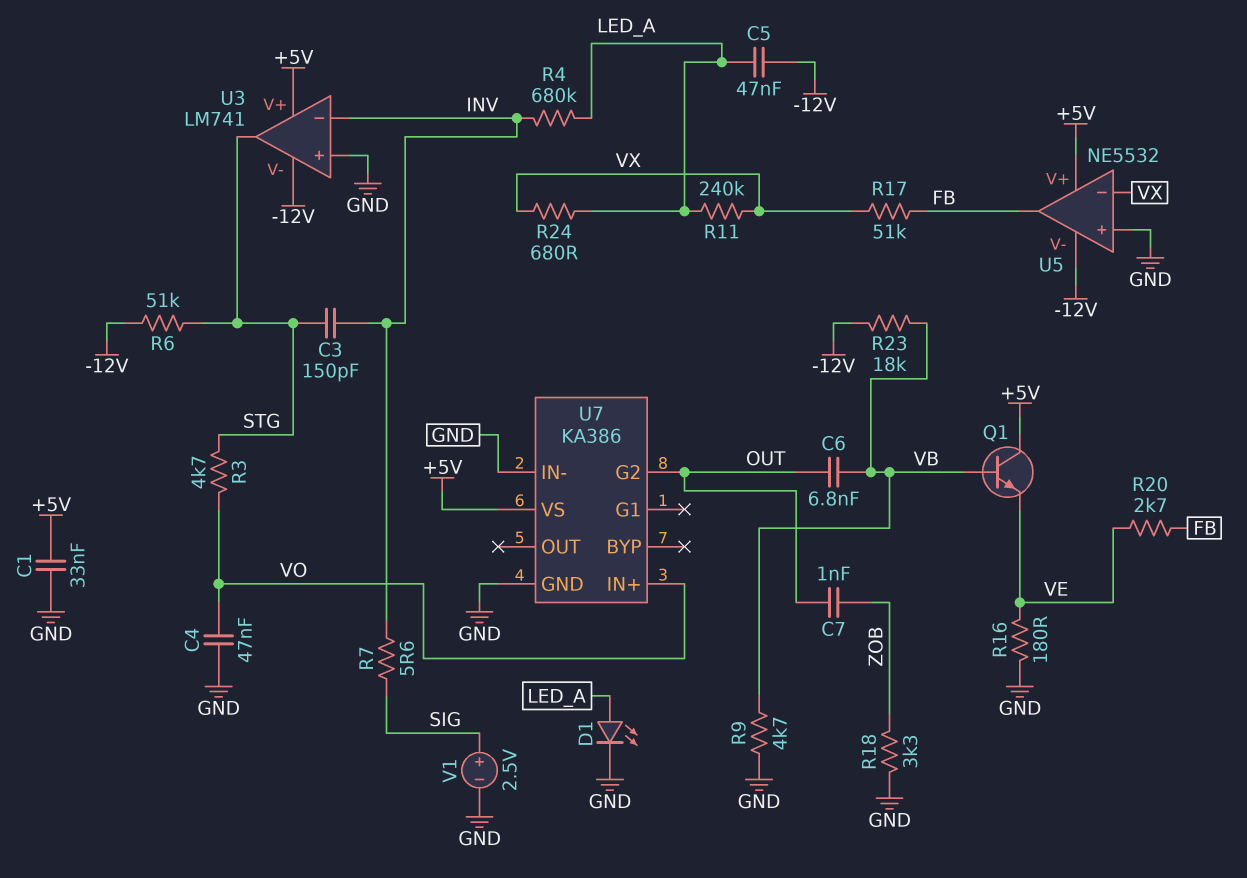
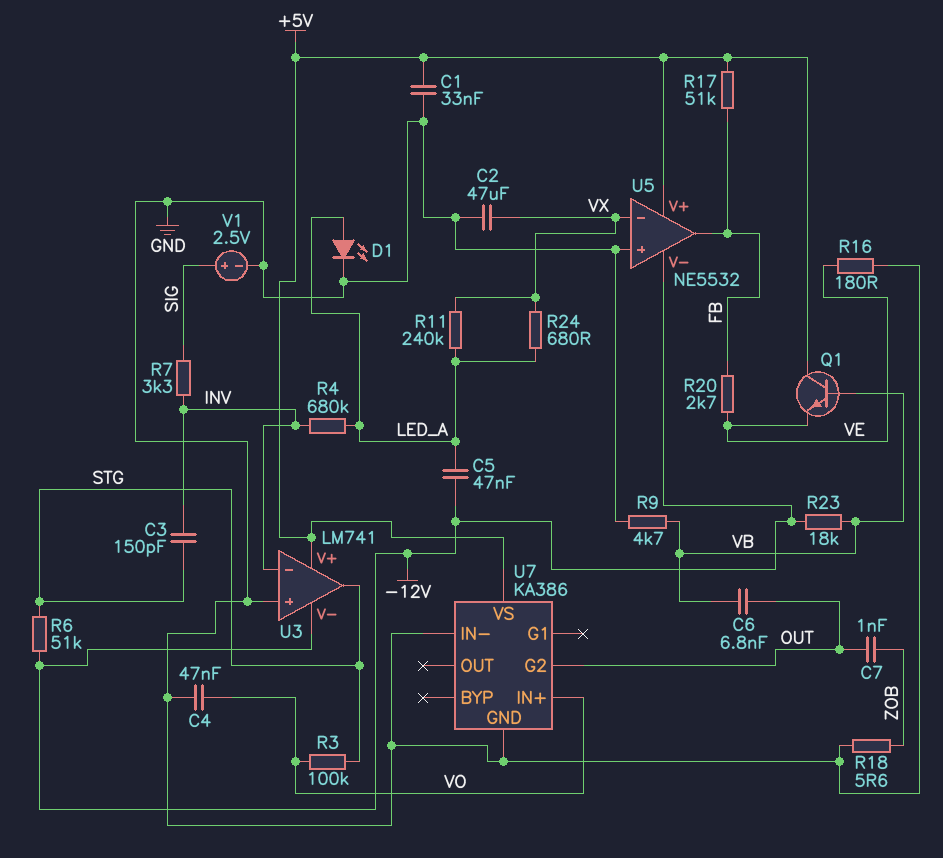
C2: none -> 47uF (GND, VX)
R3: 4.7k (STG, VO) -> 100k (STG, VO)
R7: 5.6 (INV, SIG) -> 3.3k (INV, SIG)
R17: 51k (FB, VX) -> 51k (+5V, FB)
R18: 3.3k (GND, ZOB) -> 5.6 (GND, ZOB)

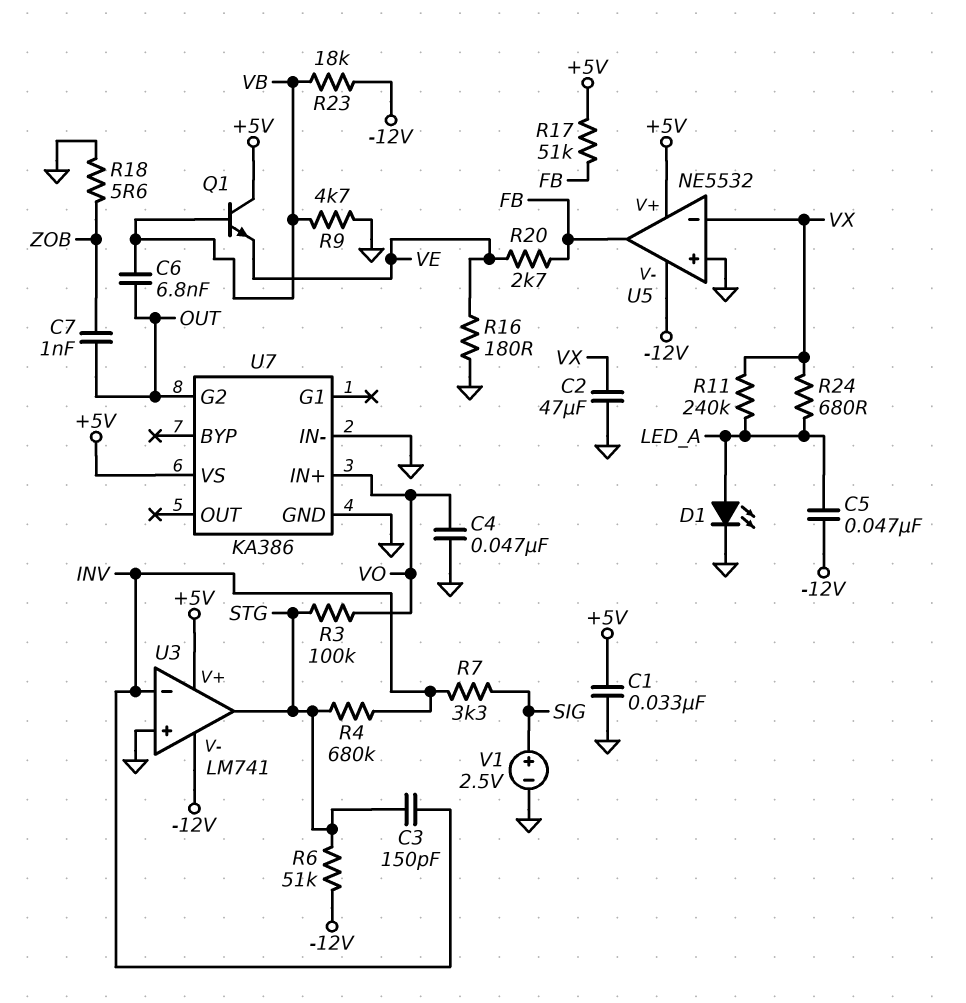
R4: 680k (INV, LED_A) -> 680k (INV, STG)

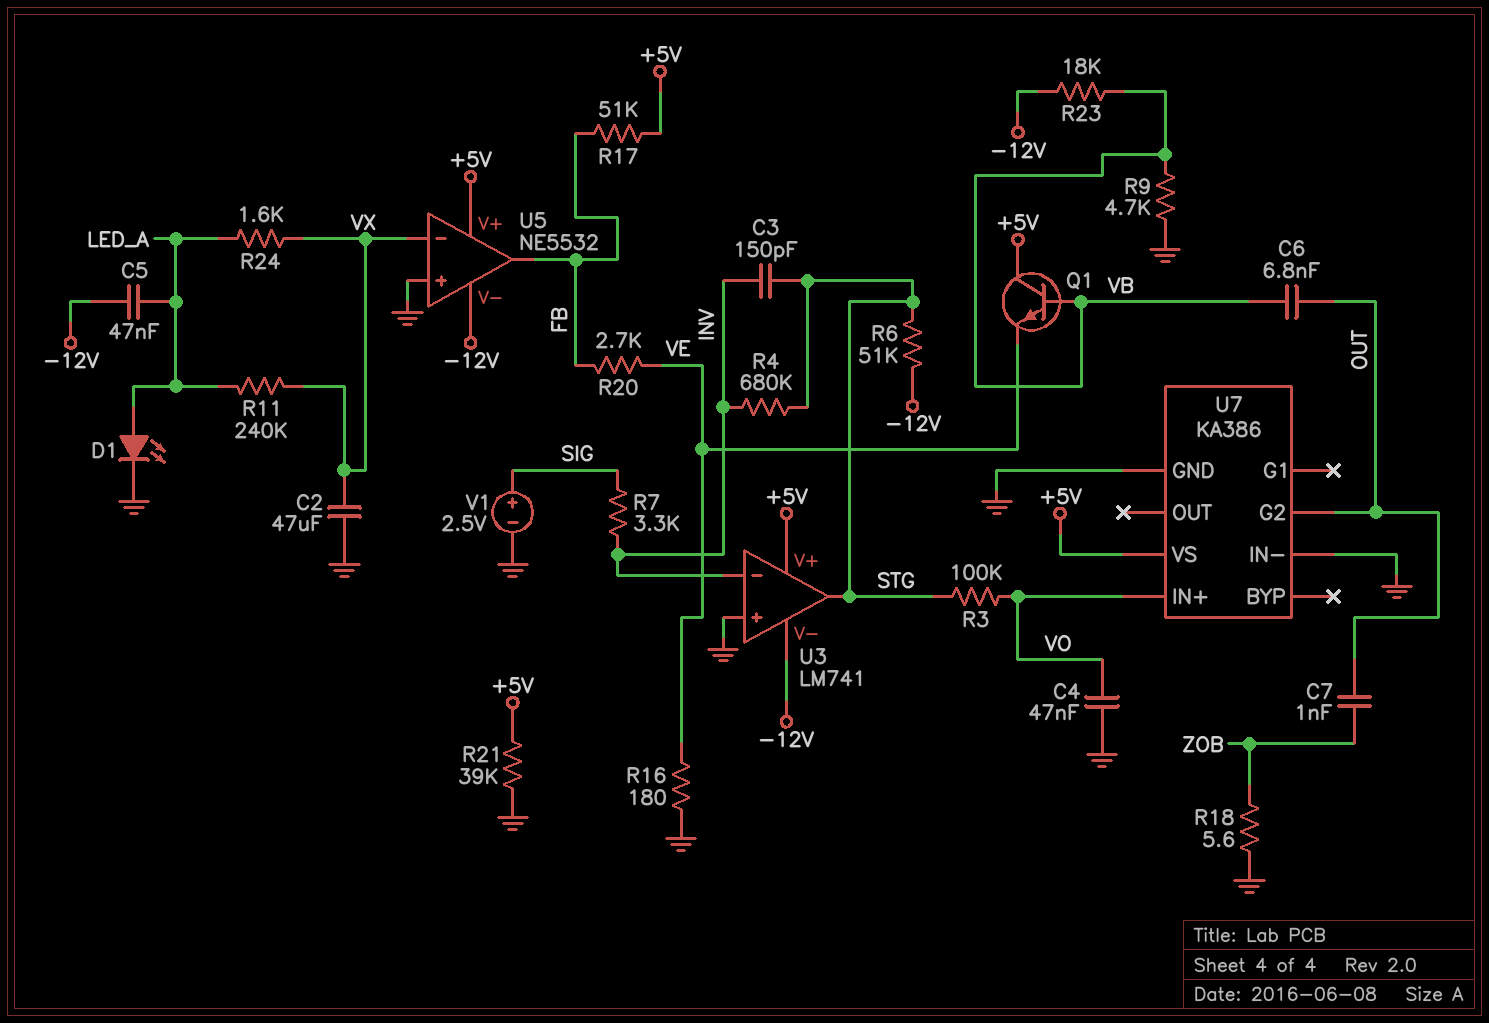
C1: 33nF (+5V, GND) -> none
R21: none -> 39k (+5V, GND)
R24: 680 (LED_A, VX) -> 1.6k (LED_A, VX)

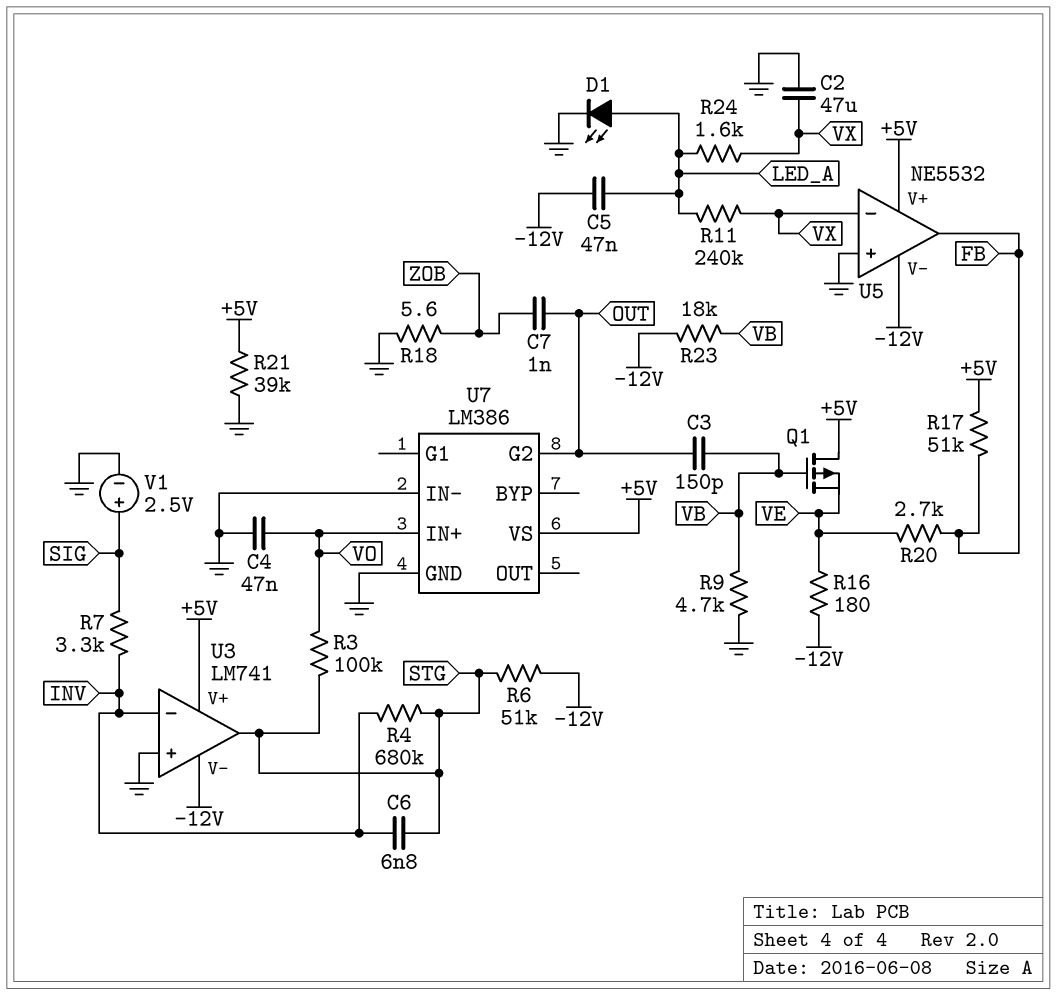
C3: 150pF (INV, STG) -> 150pF (OUT, VB)
C6: 6.8nF (OUT, VB) -> 6.8nF (INV, STG)
Q1: NPN (B VB, C +5V, E VE) -> PMOS (G VB, D +5V, S VE)
R16: 180 (GND, VE) -> 180 (-12V, VE)
U7: KA386 -> LM386

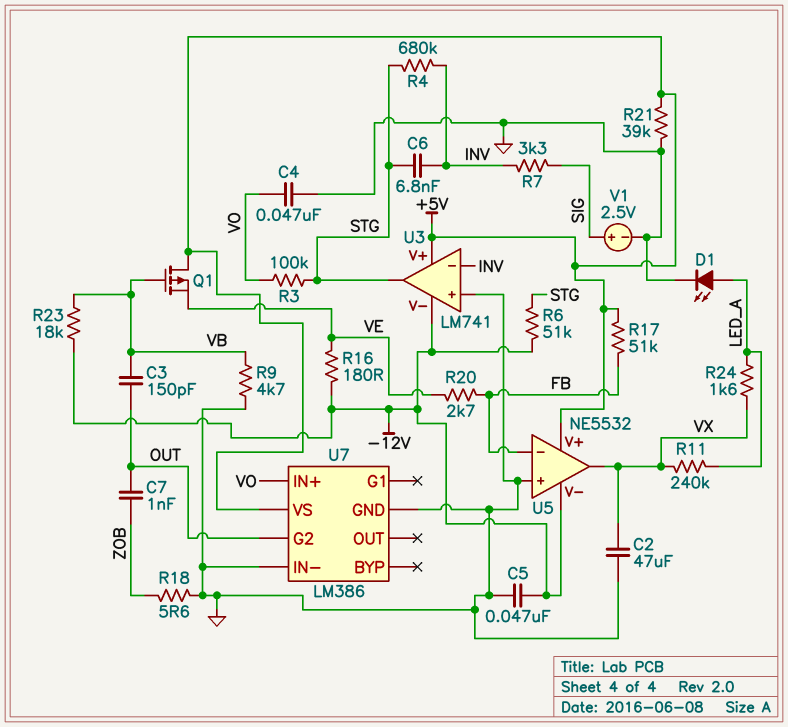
C5: 47nF (-12V, LED_A) -> 47nF (-12V, GND)
U5 pin in-: VX -> FB
U5 pin out: FB -> VX

